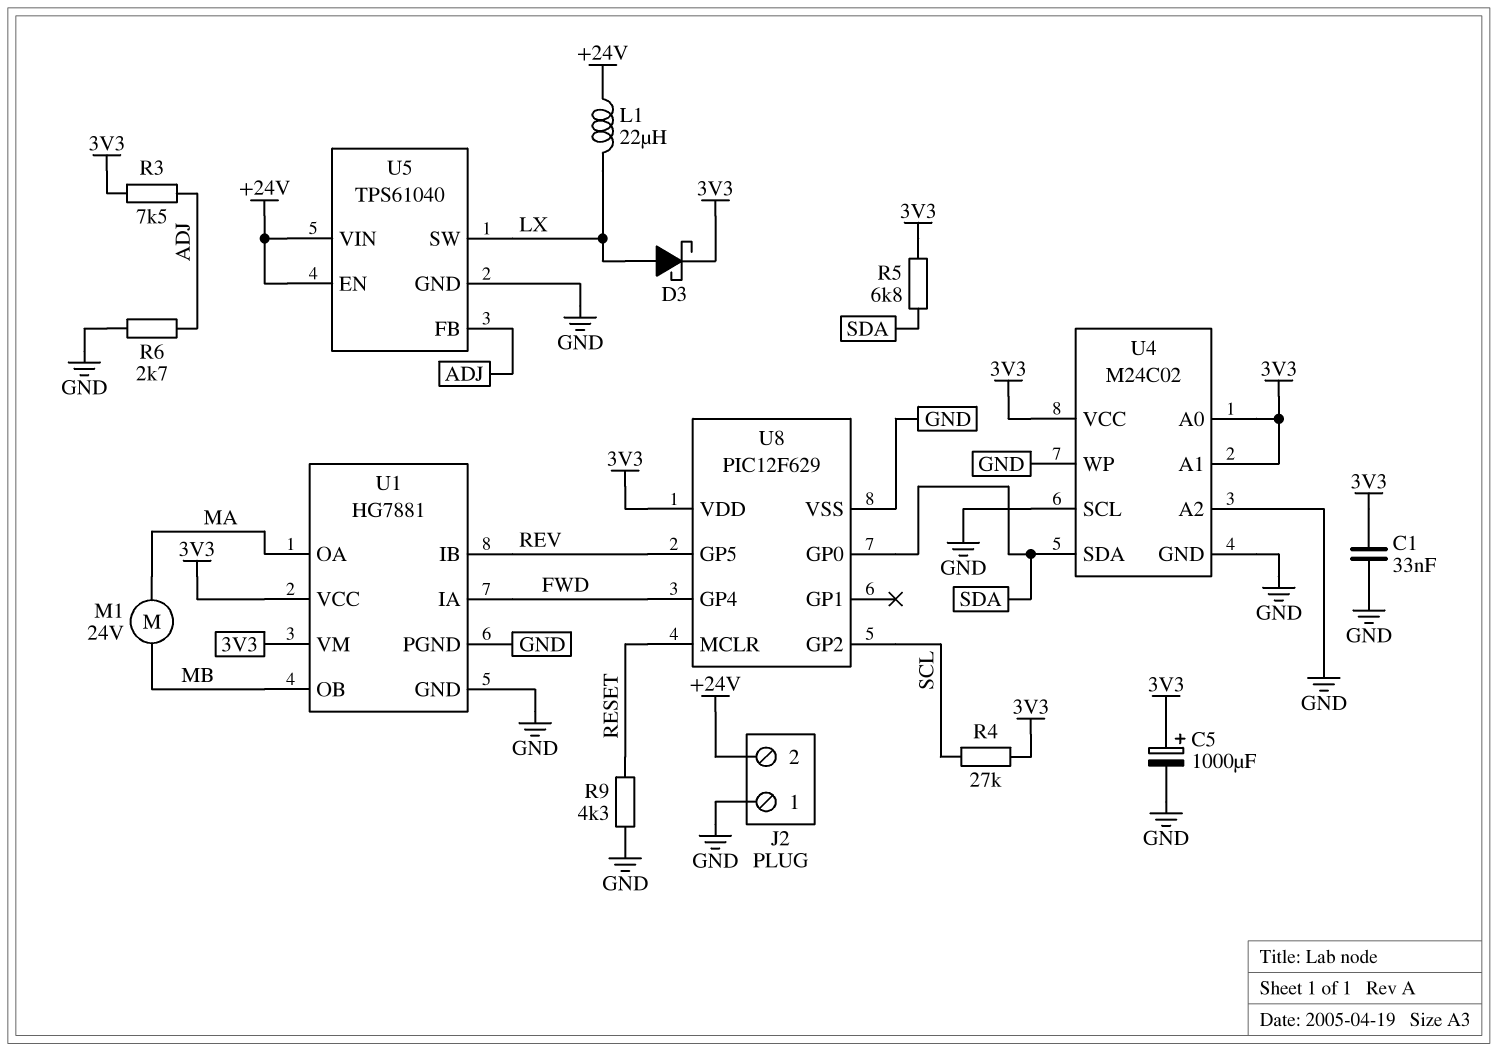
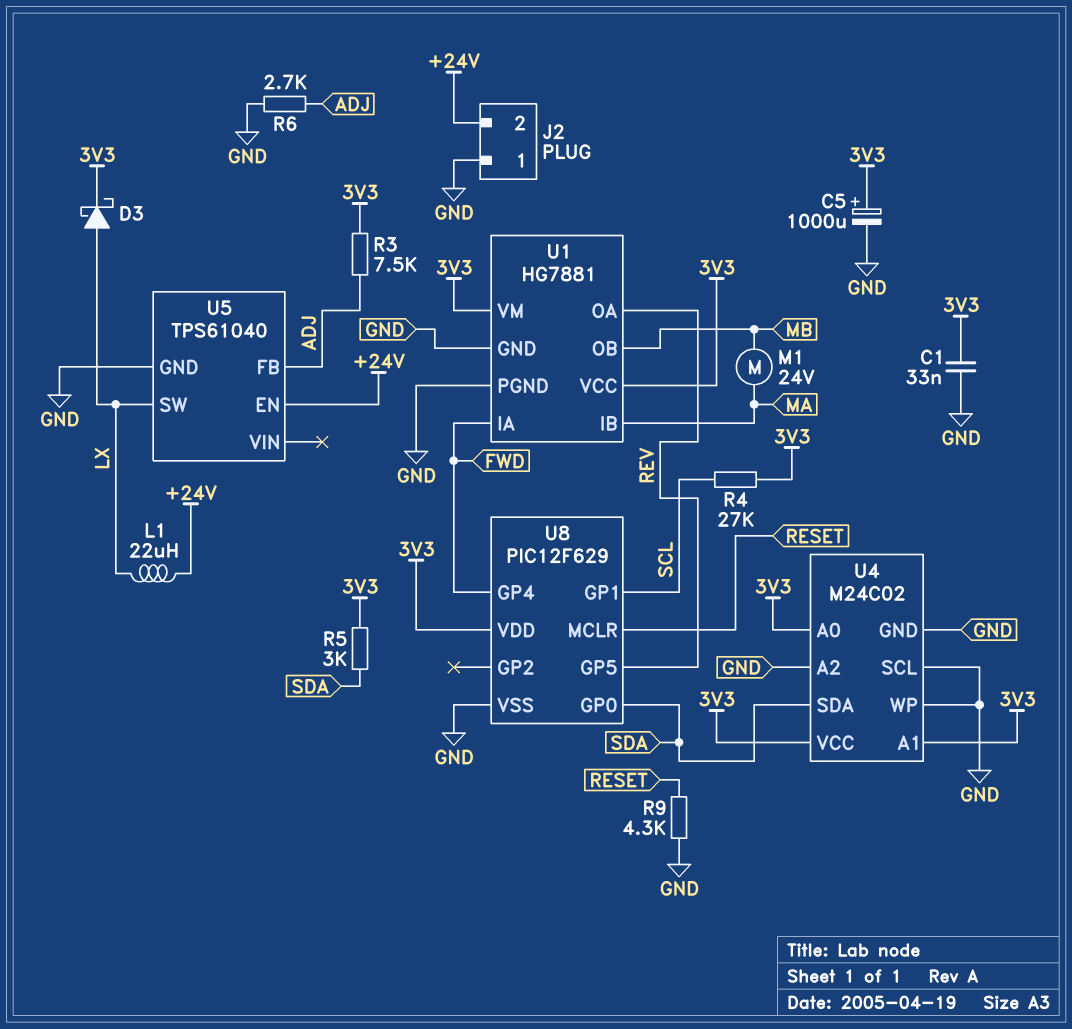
R5: 6.8k (3V3, SDA) -> 3k (3V3, SDA)
U1 pin IB: REV -> MA
U1 pin OA: MA -> REV
U5 pin VIN: +24V -> none
U8 pin GP1: none -> SCL
U8 pin GP2: SCL -> none

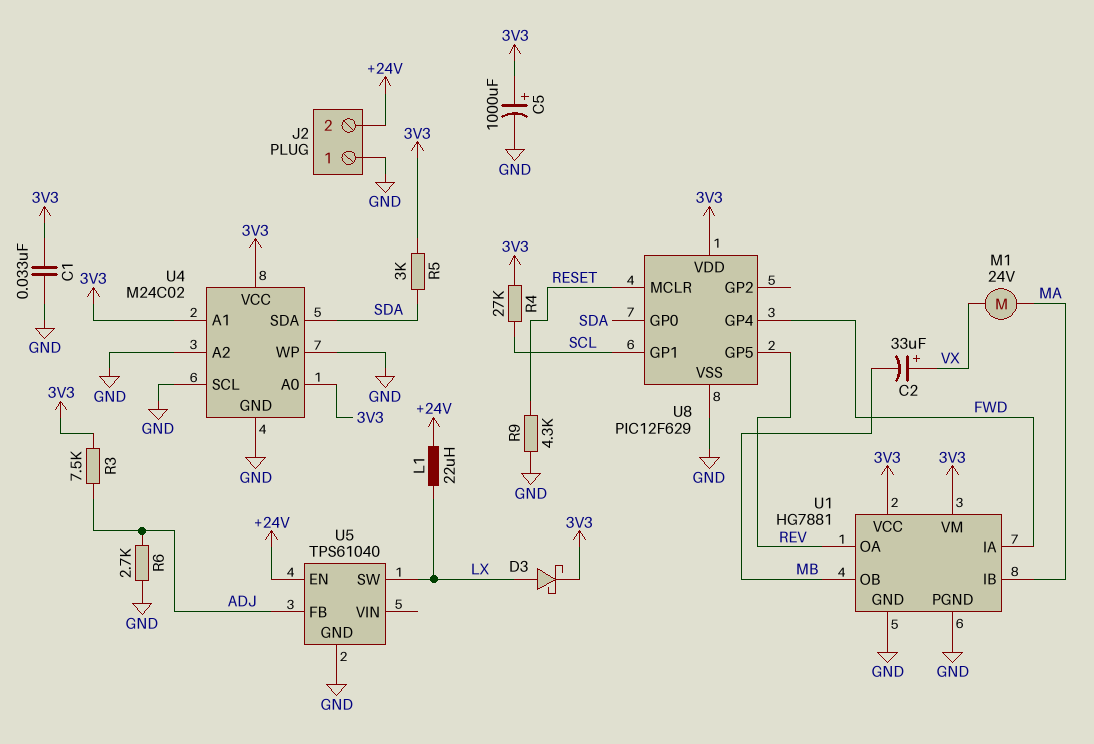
C2: none -> 33uF (plus VX, minus MB)
M1: motor 24V (MA, MB) -> motor 24V (MA, VX)

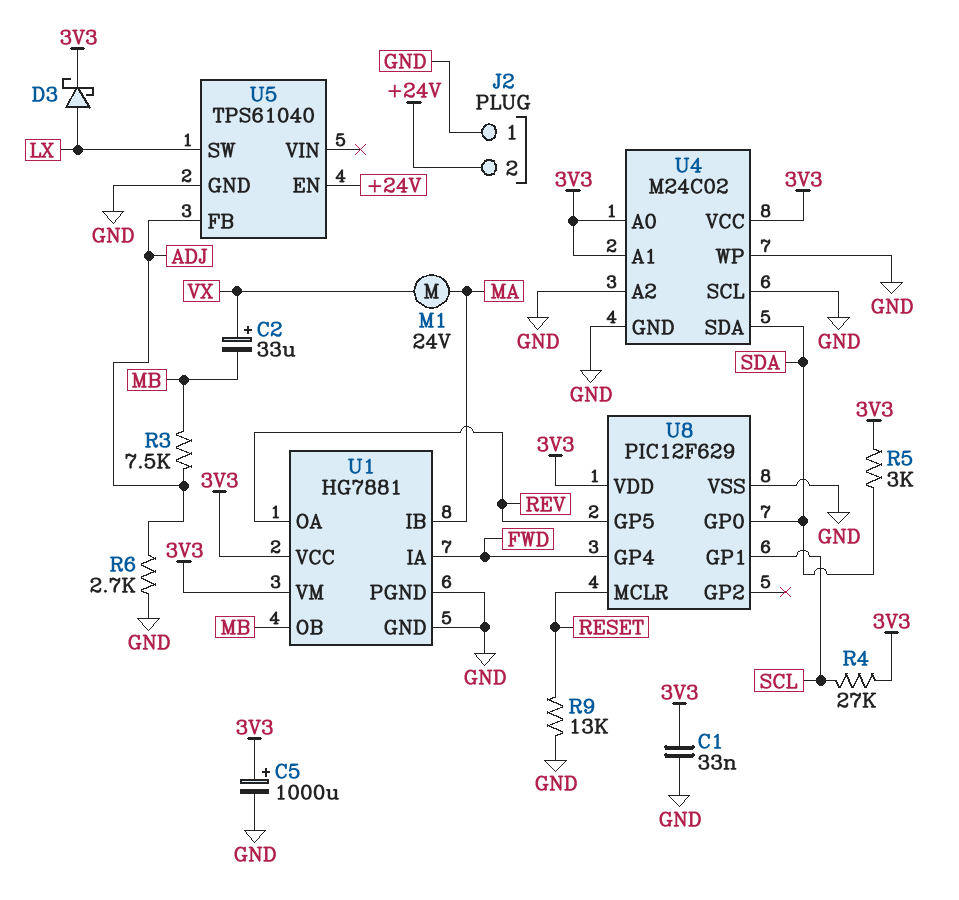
L1: 22uH (+24V, LX) -> none
R3: 7.5k (3V3, ADJ) -> 7.5k (ADJ, MB)
R9: 4.3k (GND, RESET) -> 13k (GND, RESET)

